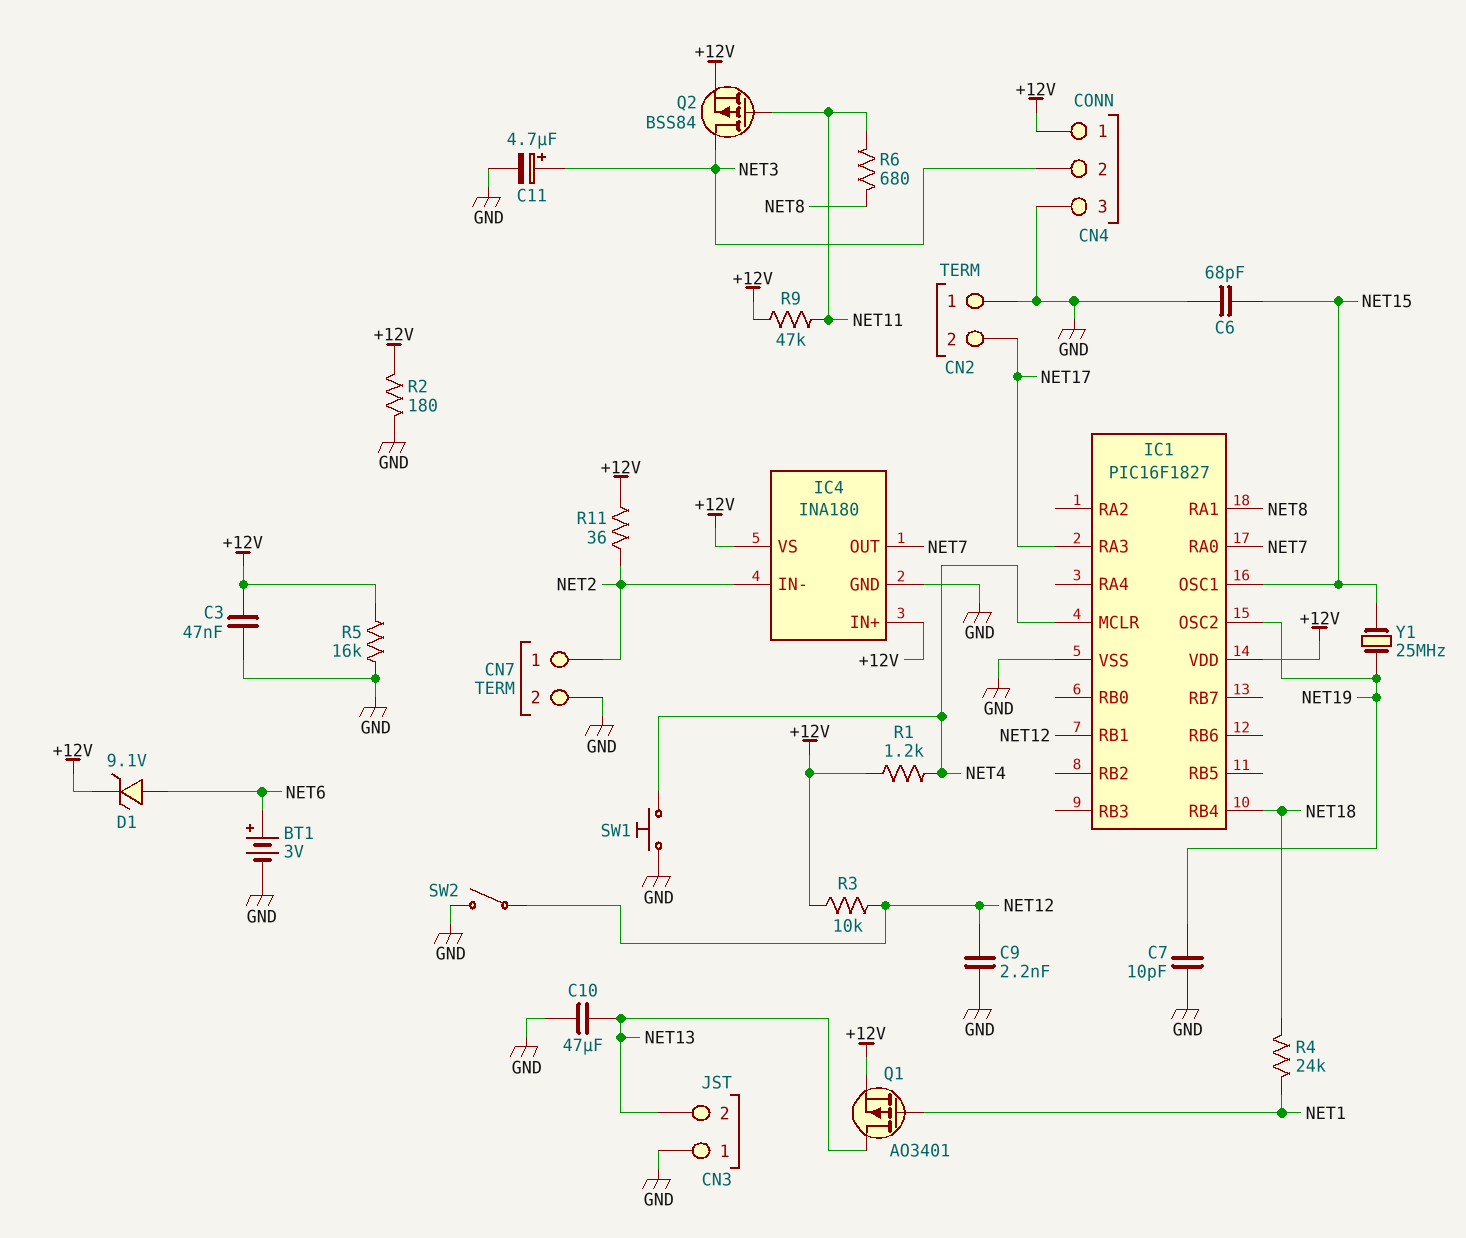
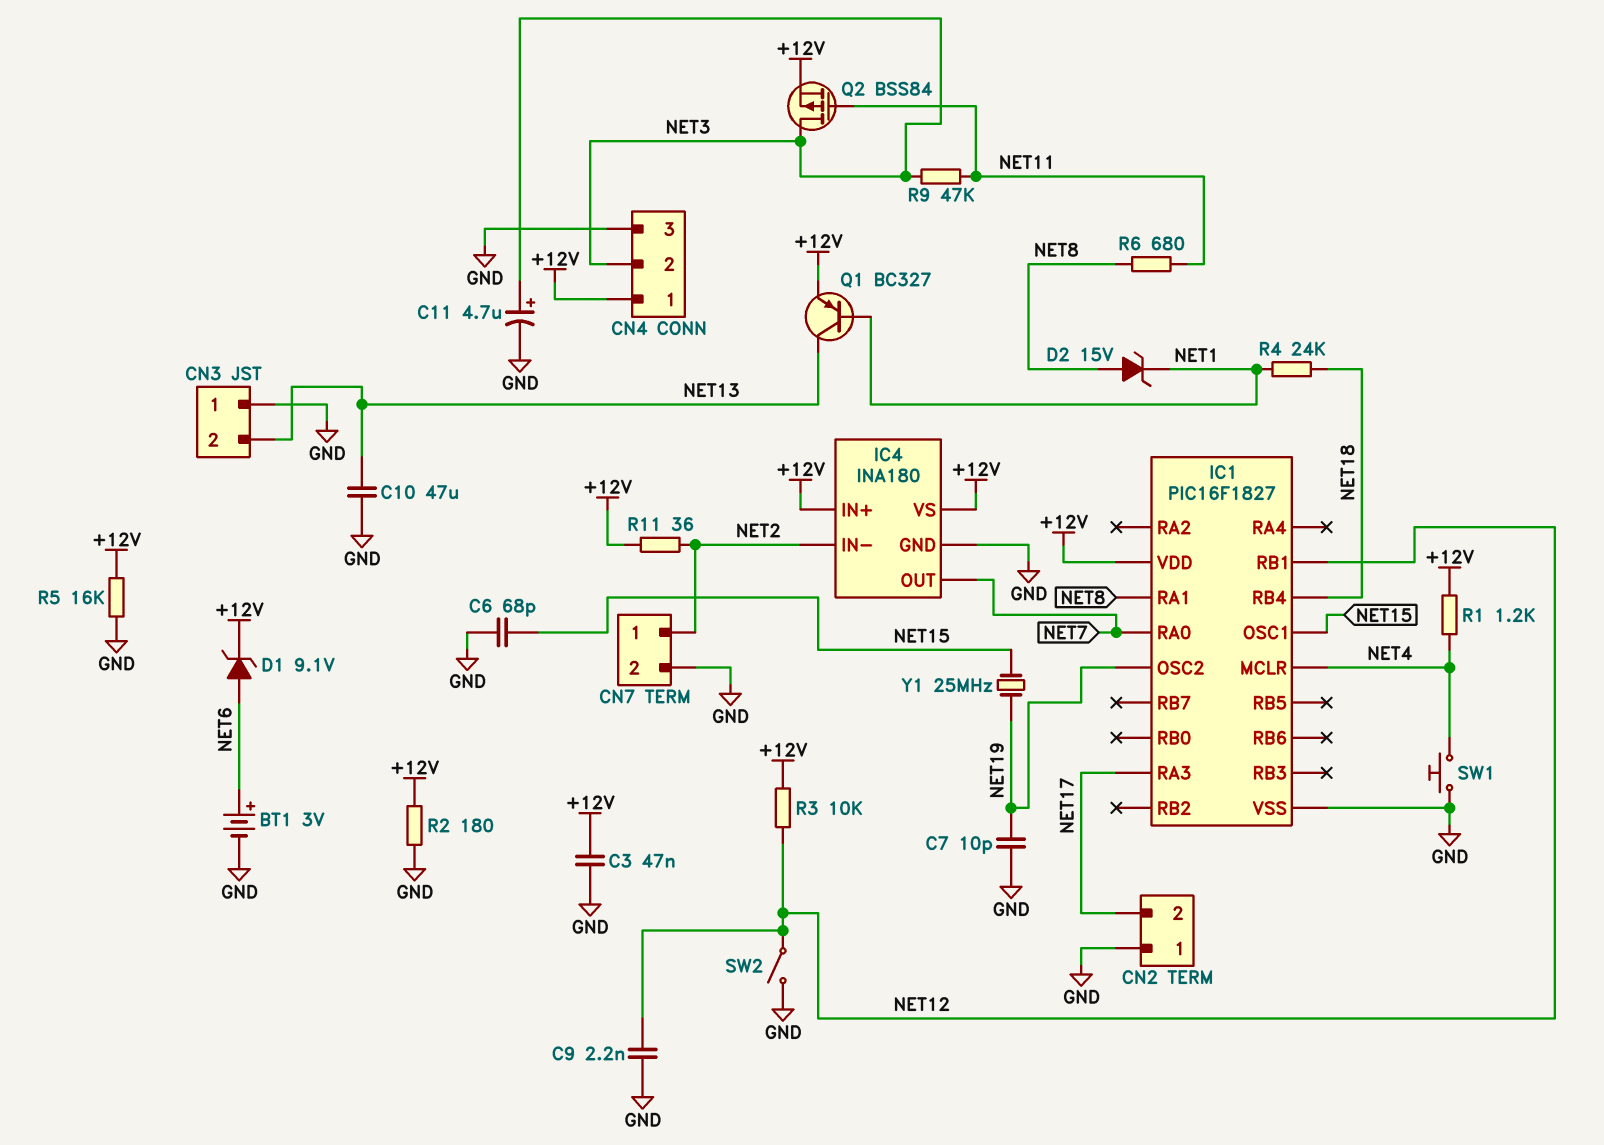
D2: none -> zener 15V (A NET8, K NET1)
Q1: PMOS AO3401 (G NET1, D NET13, S +12V) -> PNP BC327 (B NET1, C NET13, E +12V)
R9: 47k (+12V, NET11) -> 47k (NET3, NET11)

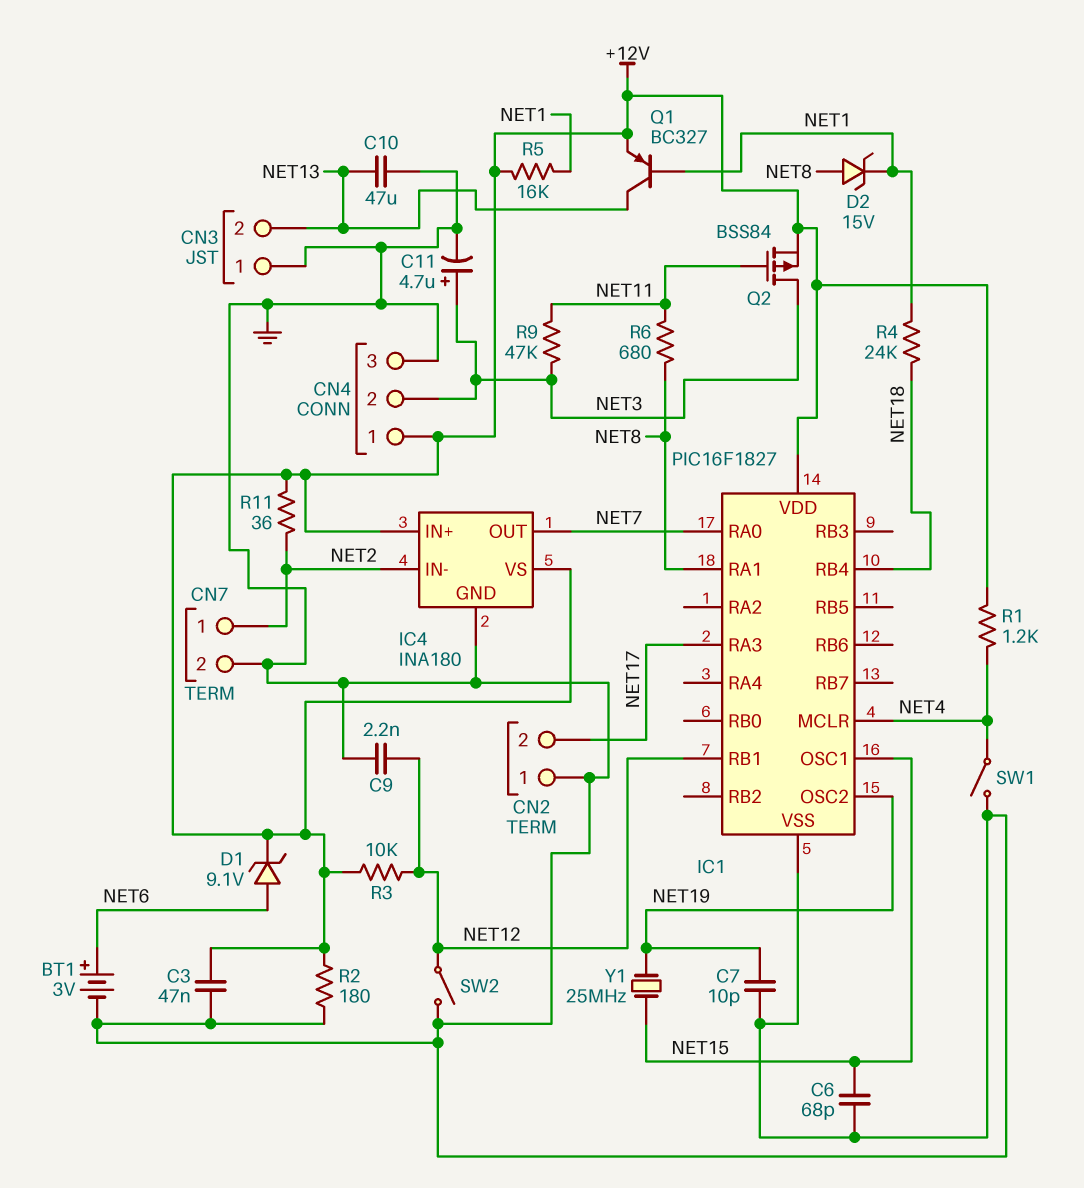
R5: 16k (+12V, GND) -> 16k (+12V, NET1)
SW1: button (GND, NET4) -> switch (GND, NET4)

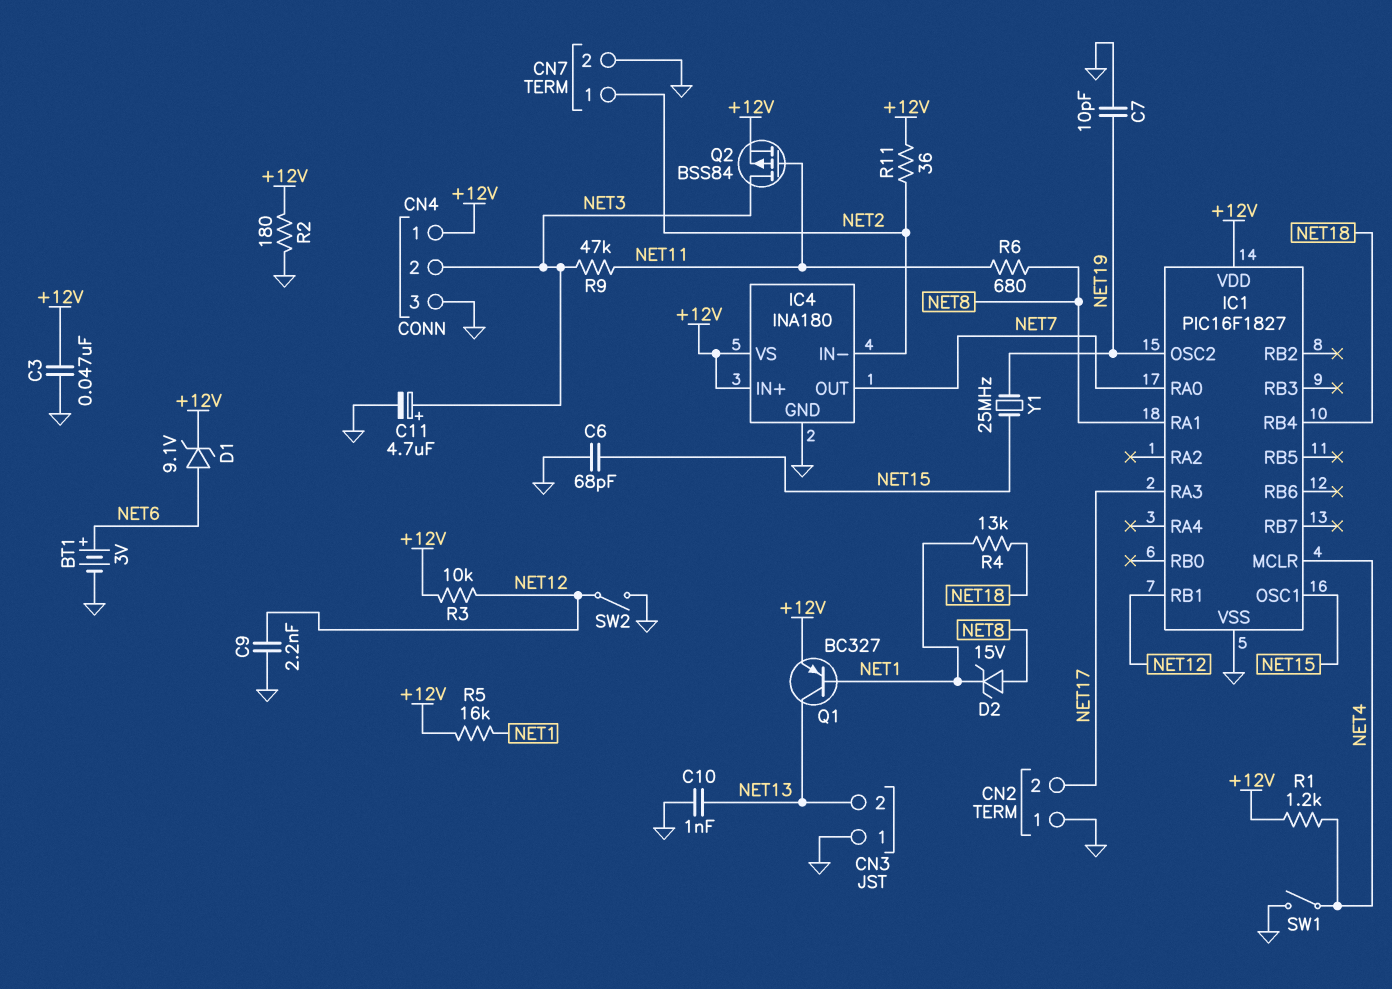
C10: 47uF (GND, NET13) -> 1nF (GND, NET13)
R4: 24k (NET1, NET18) -> 13k (NET1, NET18)

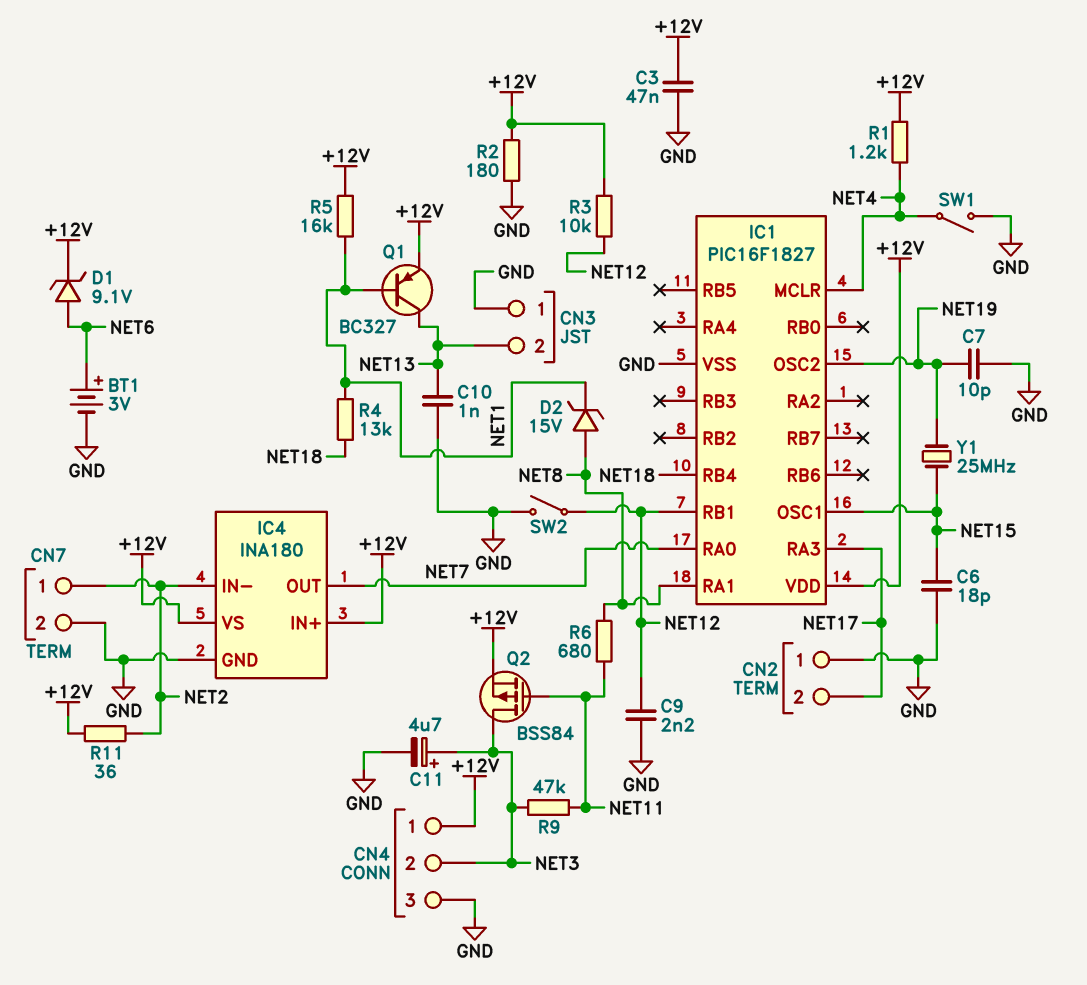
C6: 68pF (GND, NET15) -> 18pF (GND, NET15)

